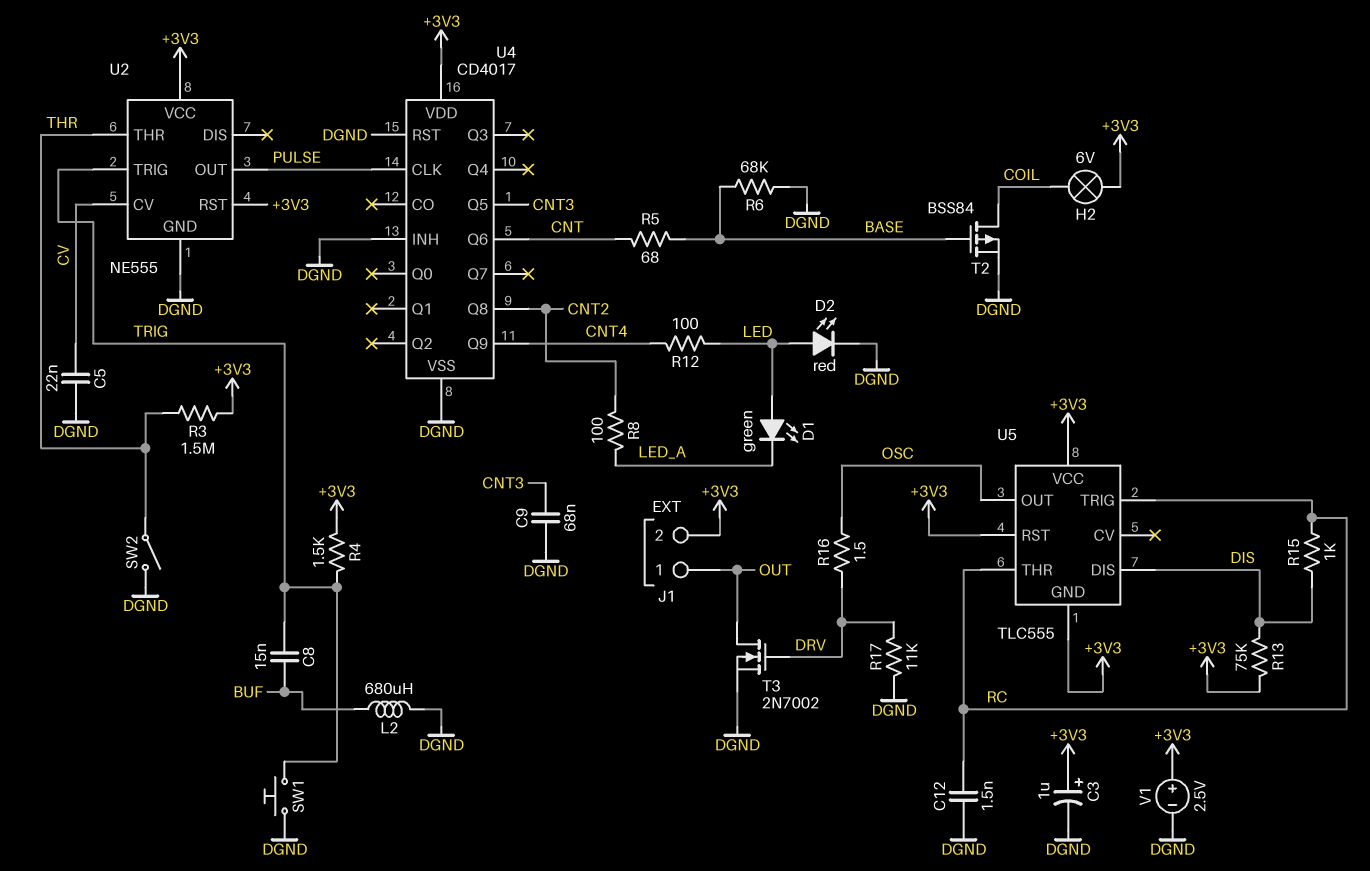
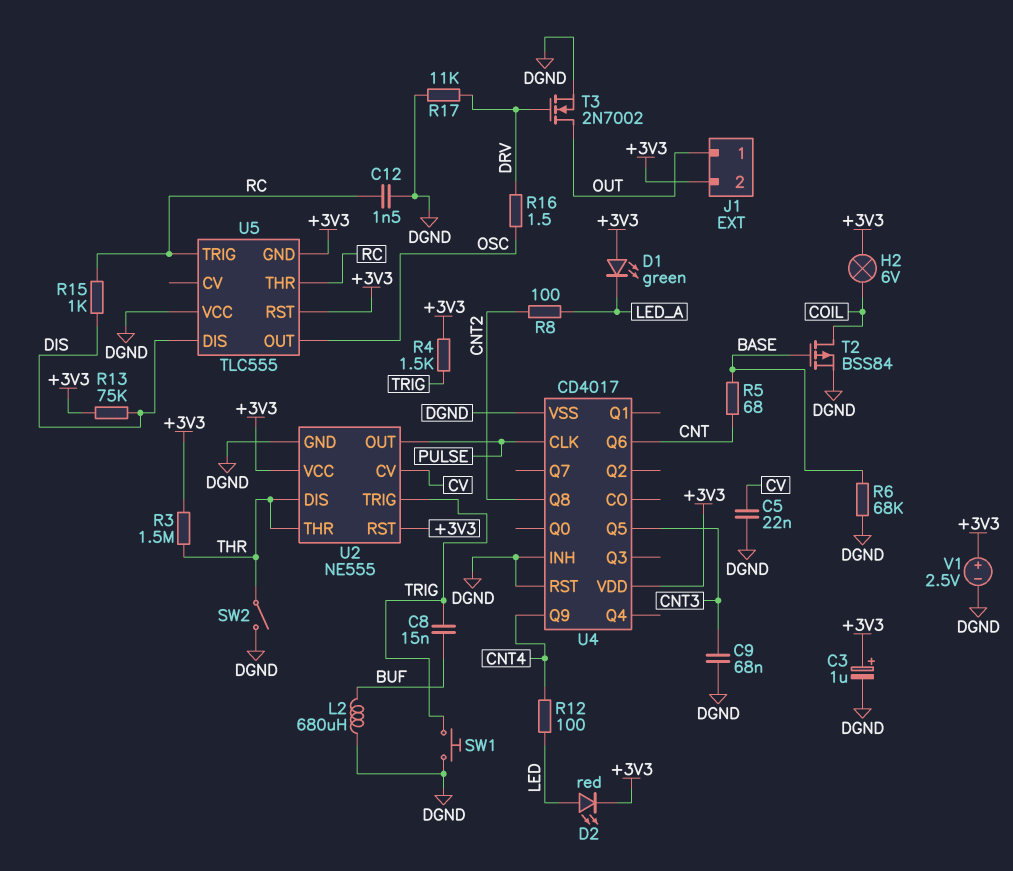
D1: LED green (A LED, K LED_A) -> LED green (A +3V3, K LED_A)
D2: LED red (A LED, K DGND) -> LED red (A LED, K +3V3)
U2 pin DIS: none -> THR
U5 pin VCC: +3V3 -> DGND

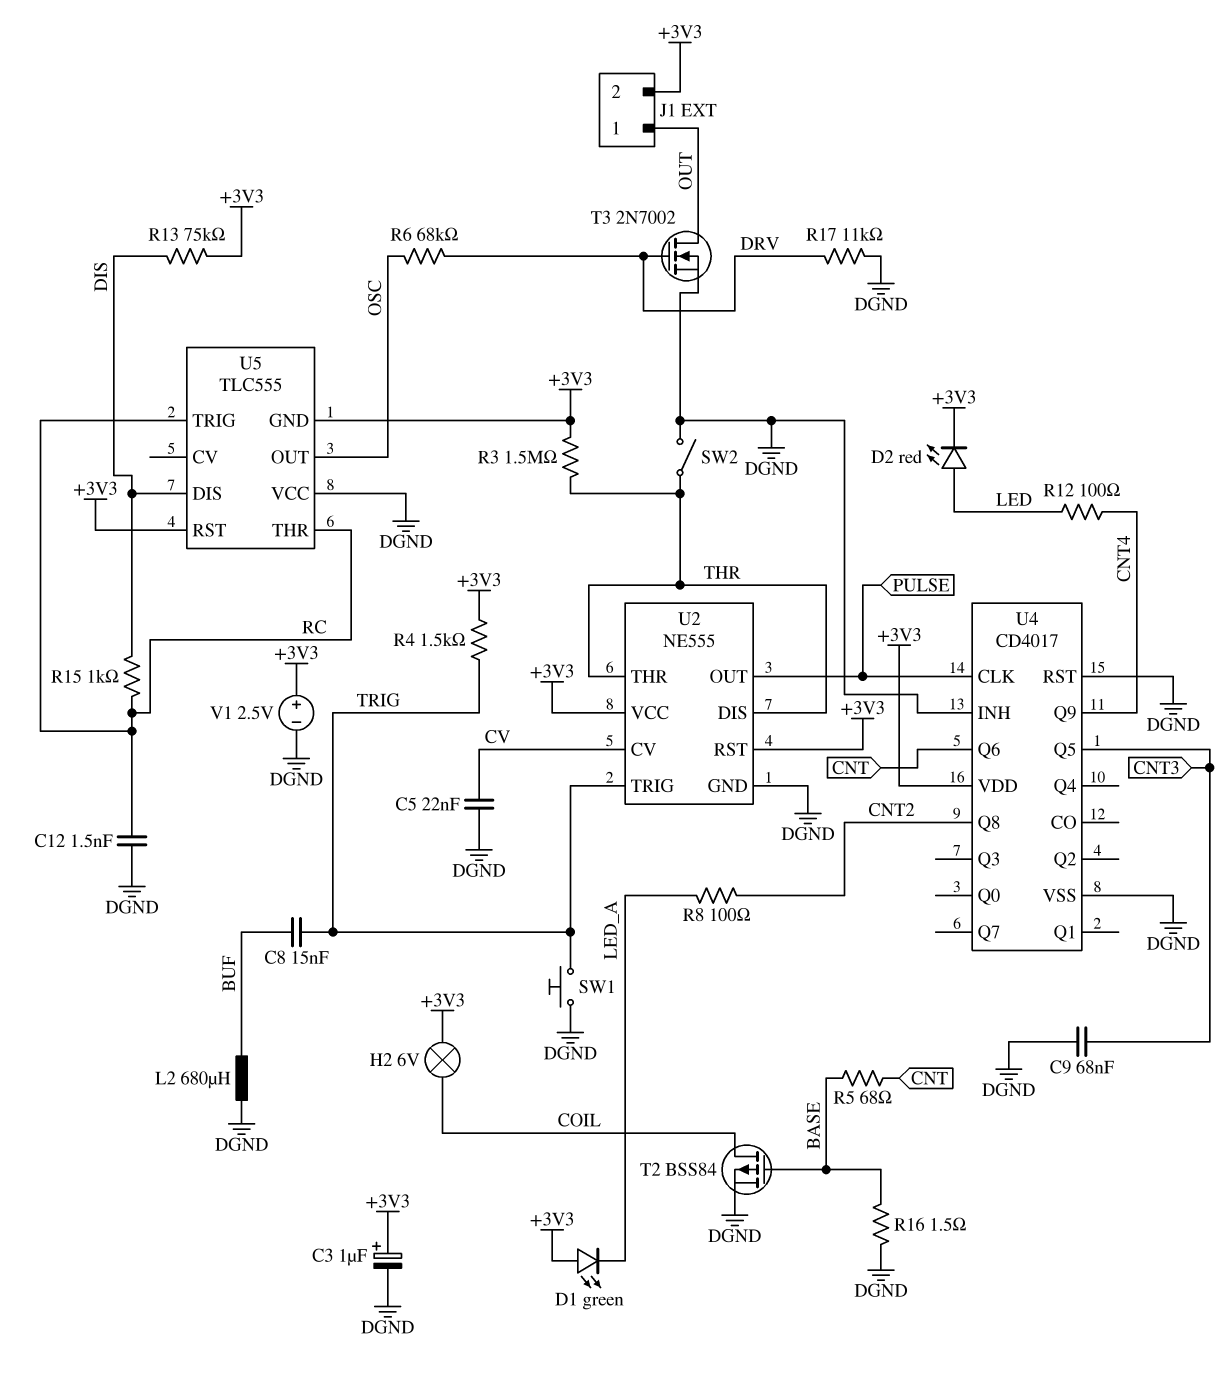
R6: 68k (BASE, DGND) -> 68k (DRV, OSC)
R16: 1.5 (DRV, OSC) -> 1.5 (BASE, DGND)

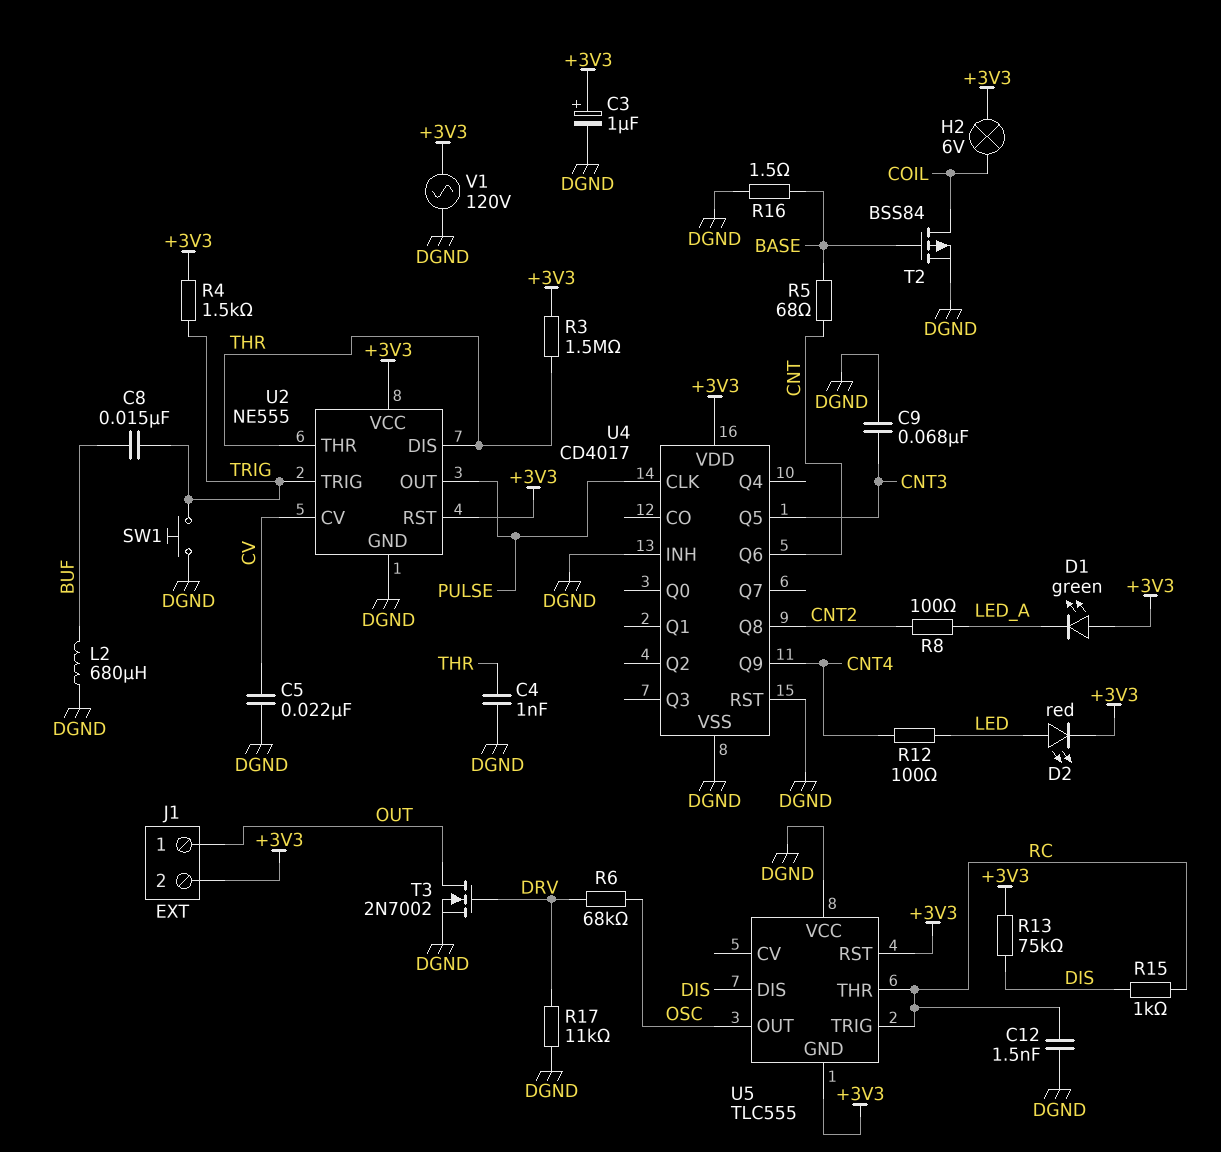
C4: none -> 1nF (DGND, THR)
SW2: switch (DGND, THR) -> none
V1: 2.5V (plus +3V3, minus DGND) -> AC 120V (+3V3, DGND)

